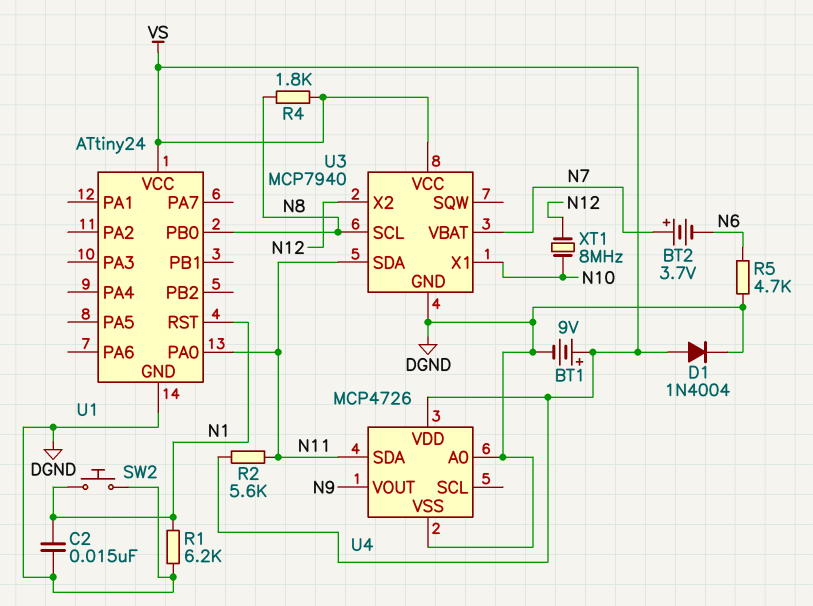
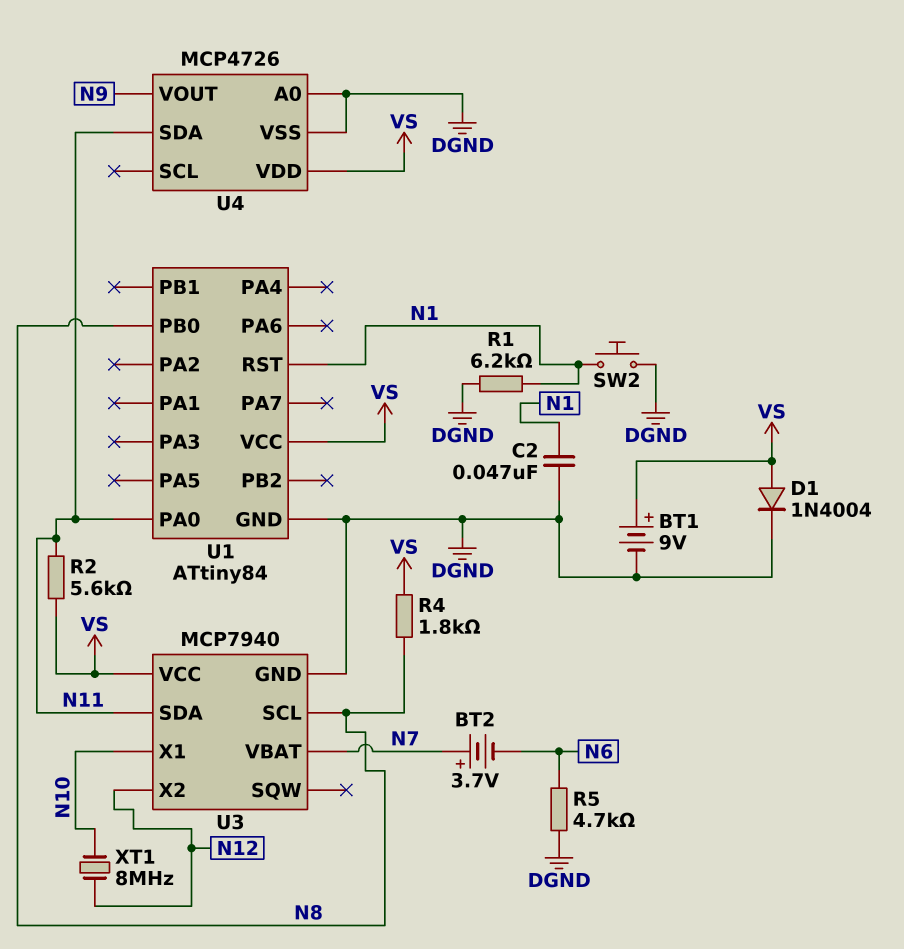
C2: 15nF (DGND, N1) -> 47nF (DGND, N1)
U1: ATtiny24 -> ATtiny84

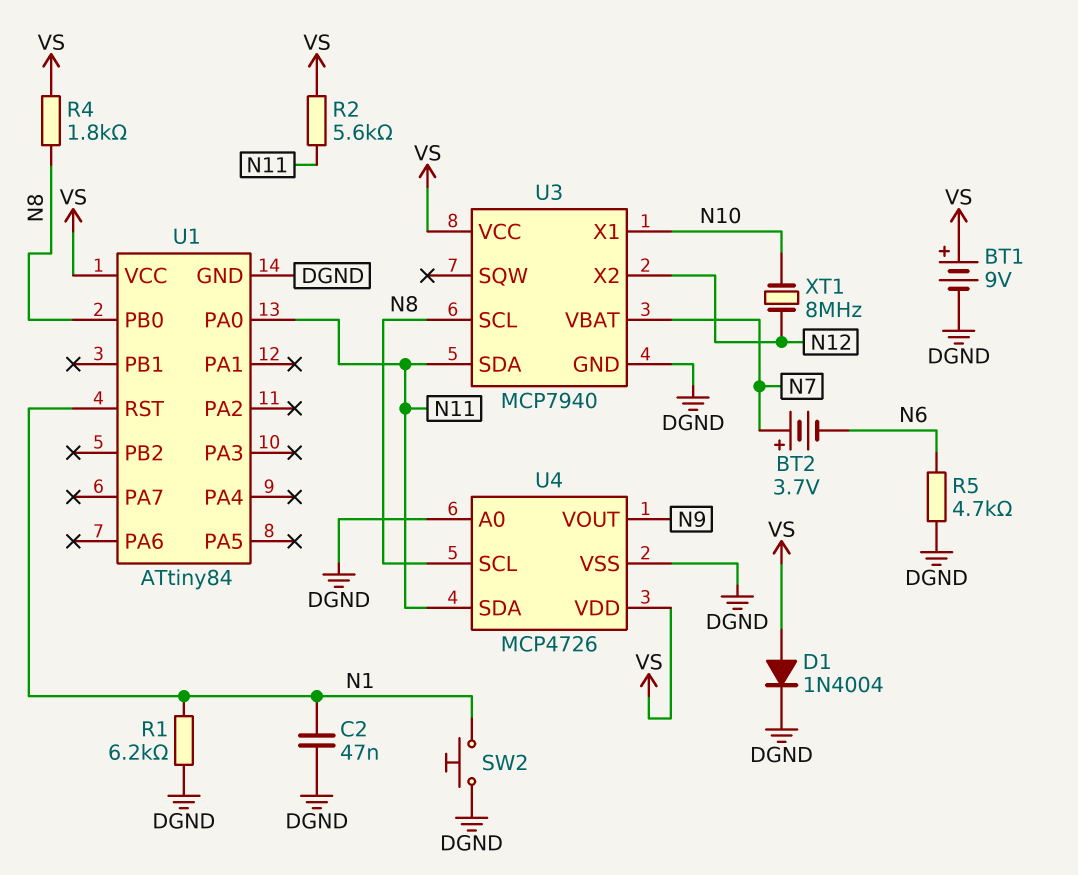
U4 pin SCL: none -> N8

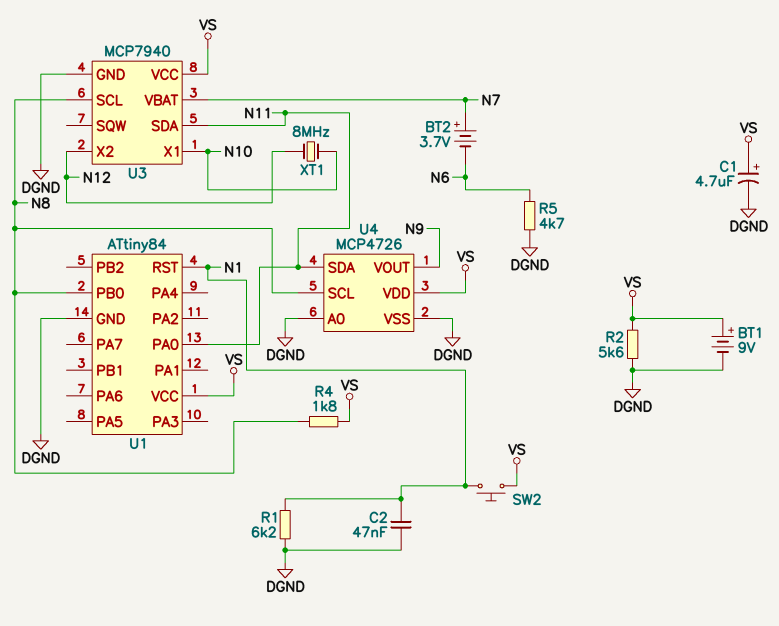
C1: none -> 4.7uF (plus VS, minus DGND)
D1: diode 1N4004 (A VS, K DGND) -> none
R2: 5.6k (N11, VS) -> 5.6k (DGND, VS)
SW2: button (DGND, N1) -> button (N1, VS)

